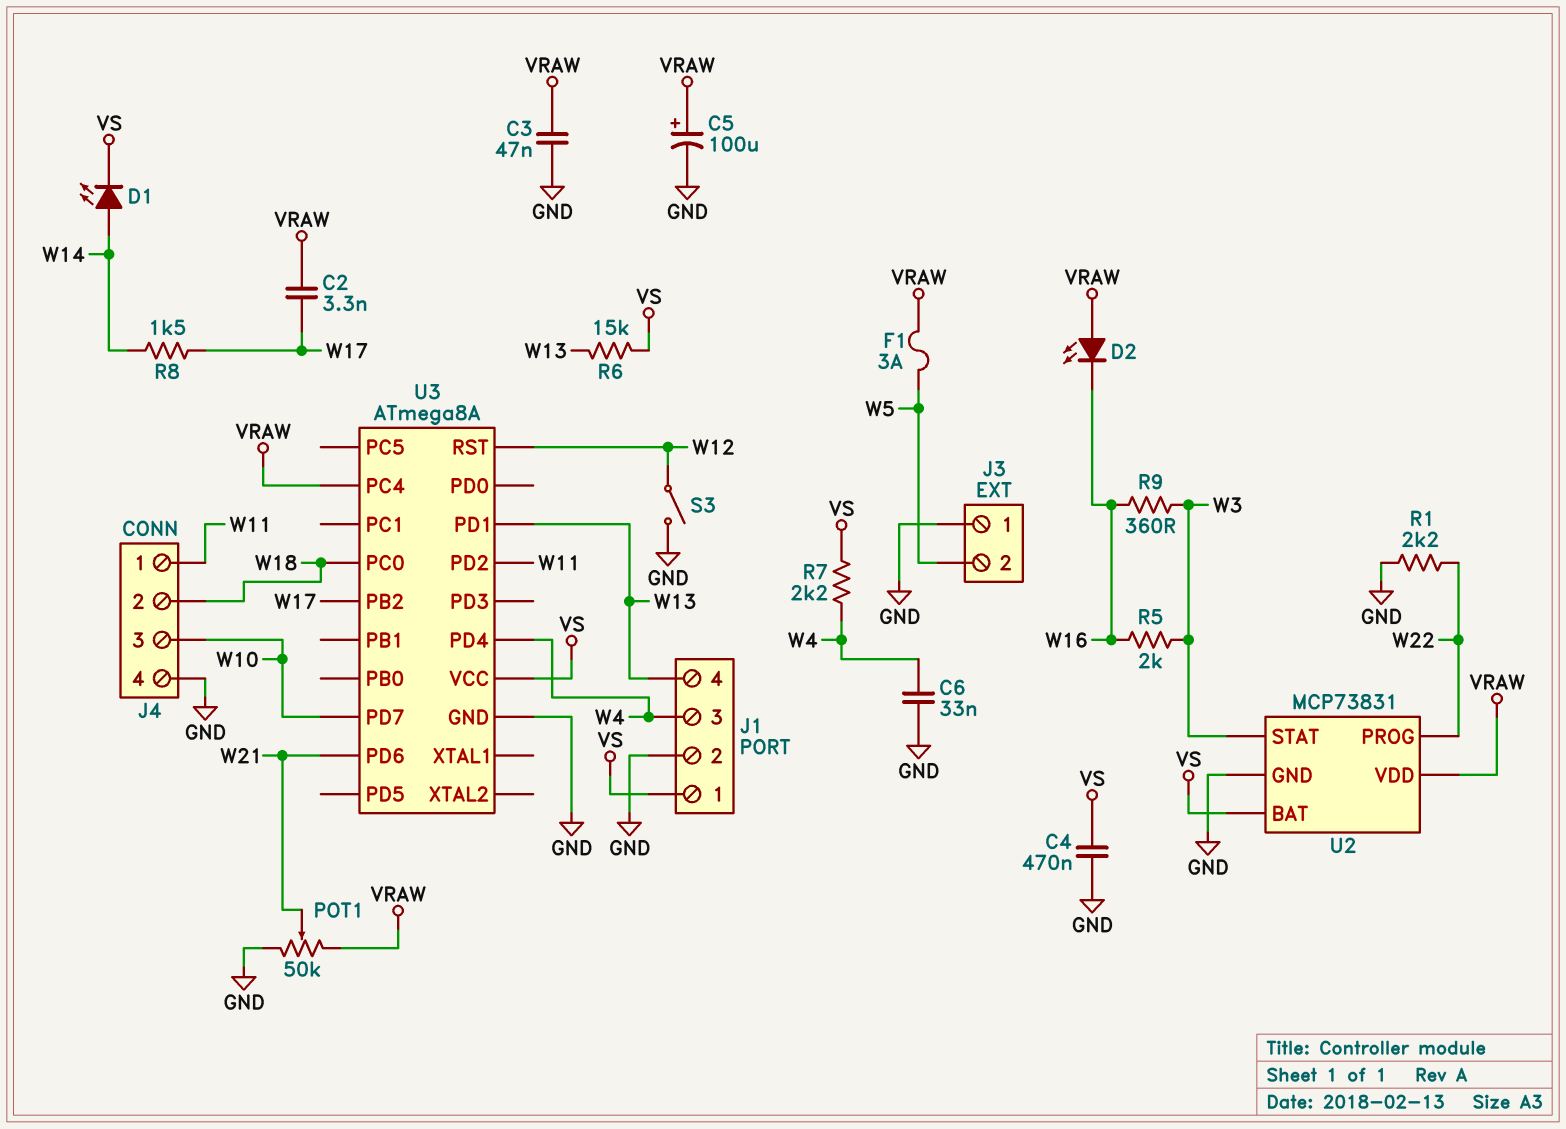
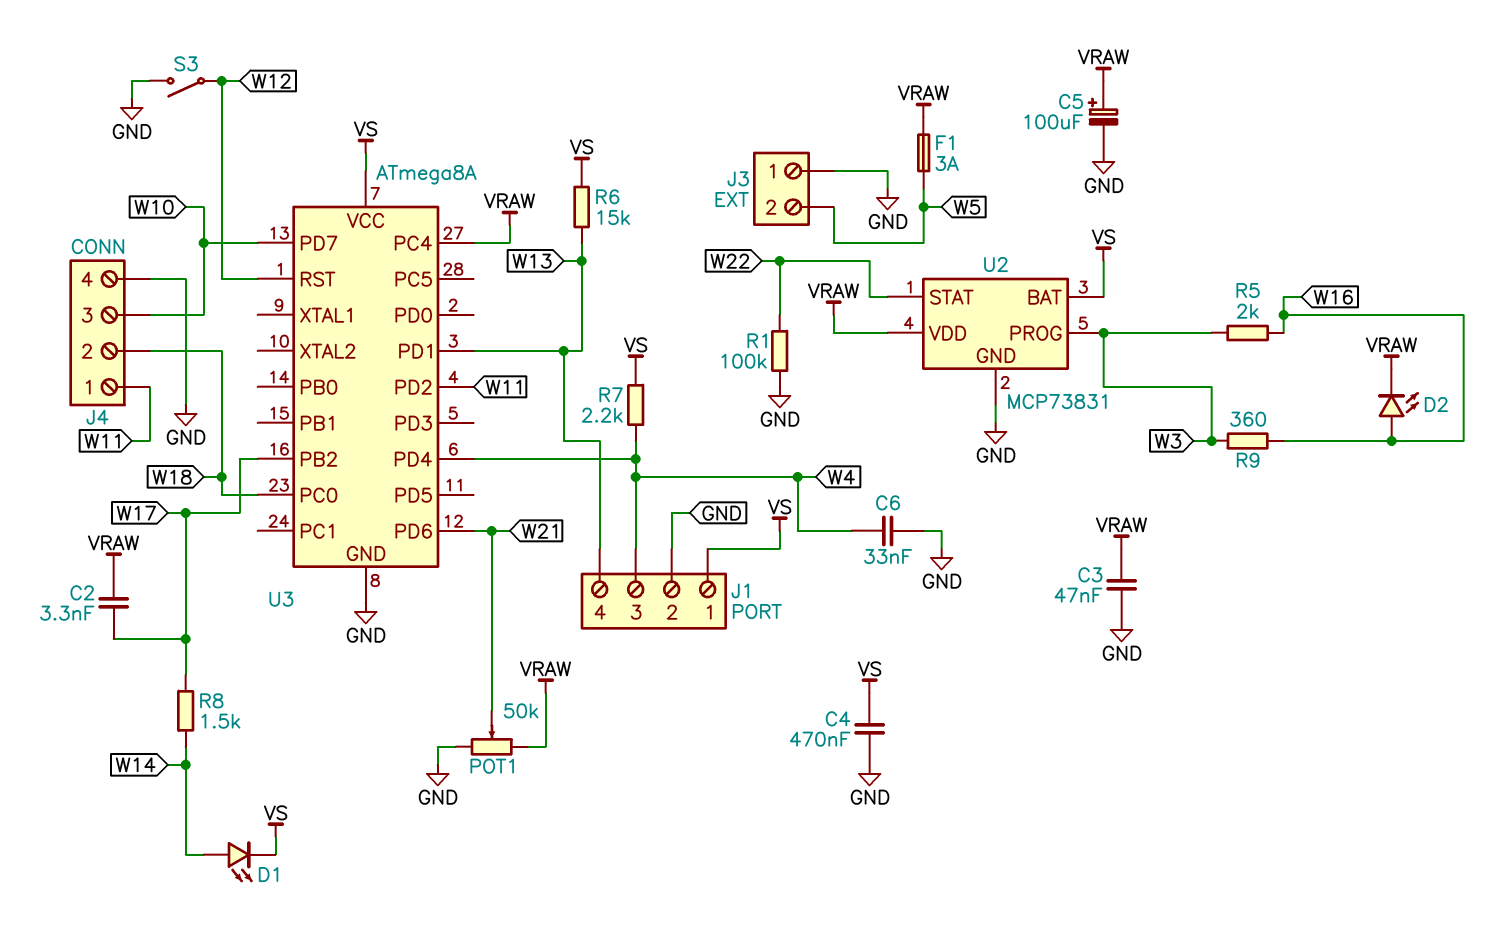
D2: LED (A VRAW, K W16) -> LED (A W16, K VRAW)
R1: 2.2k (GND, W22) -> 100k (GND, W22)
U2 pin PROG: W22 -> W3
U2 pin STAT: W3 -> W22

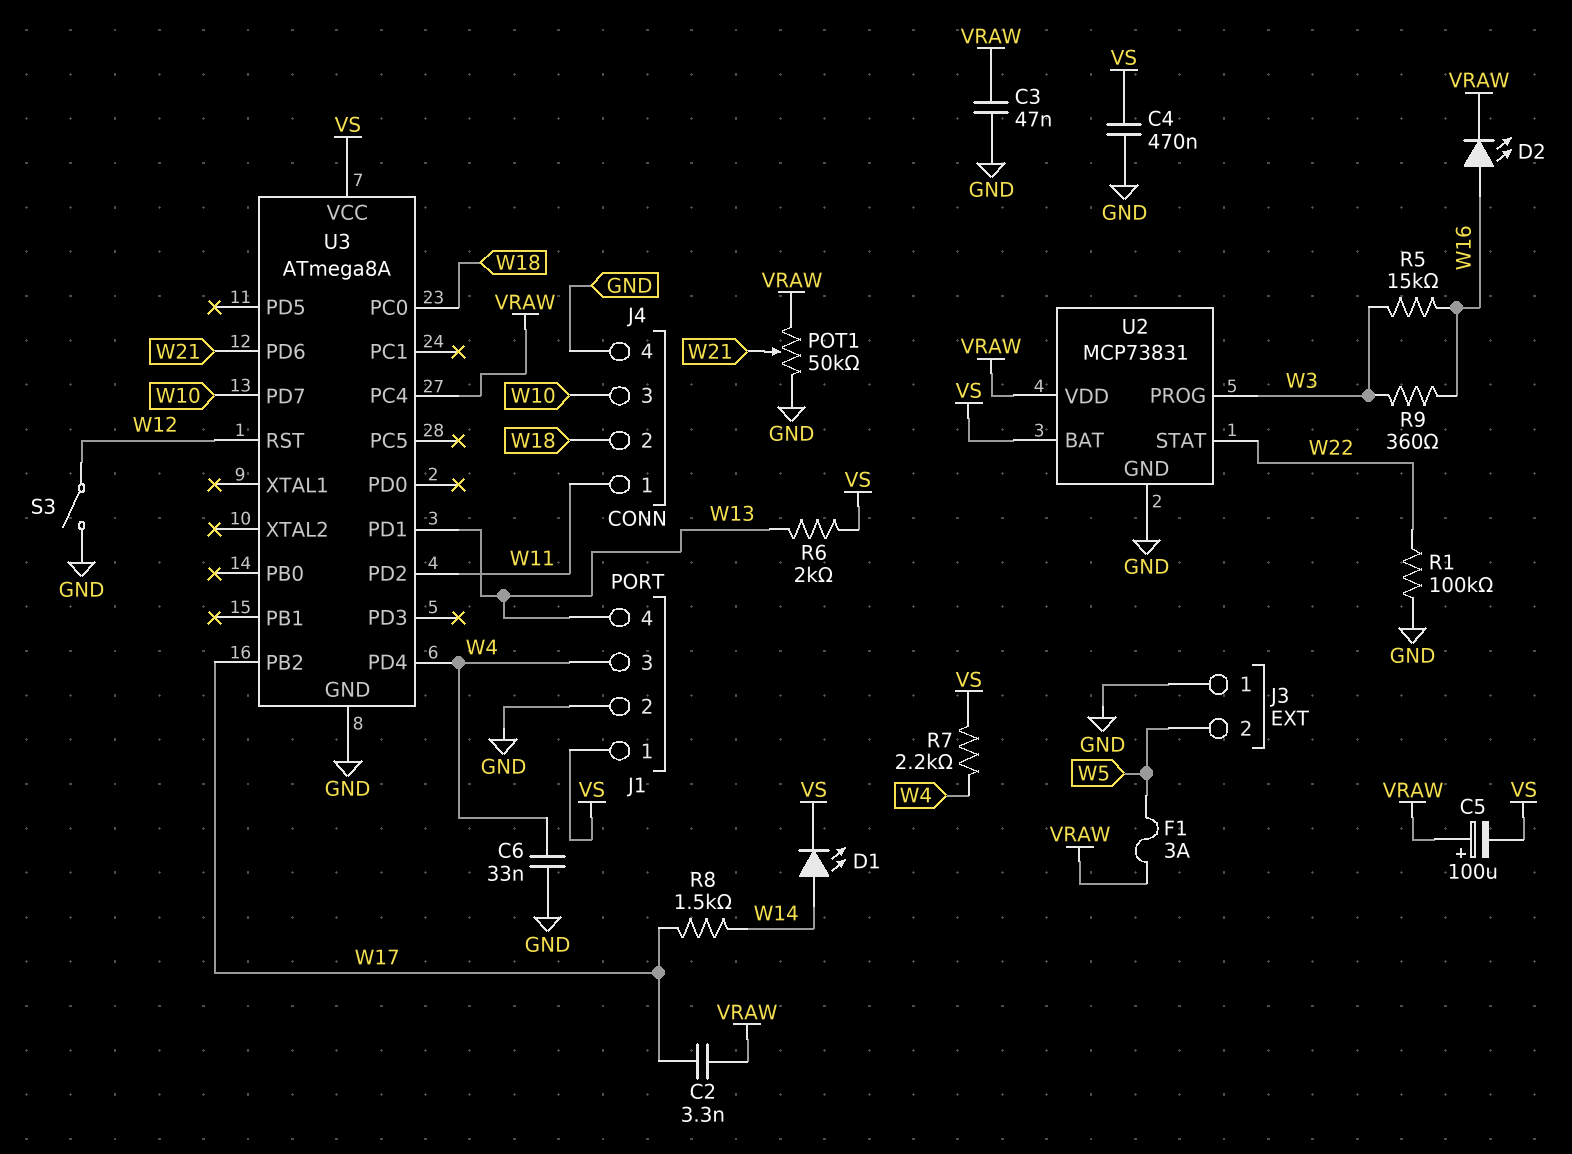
C5: 100uF (plus VRAW, minus GND) -> 100uF (plus VRAW, minus VS)
R5: 2k (W3, W16) -> 15k (W3, W16)
R6: 15k (VS, W13) -> 2k (VS, W13)

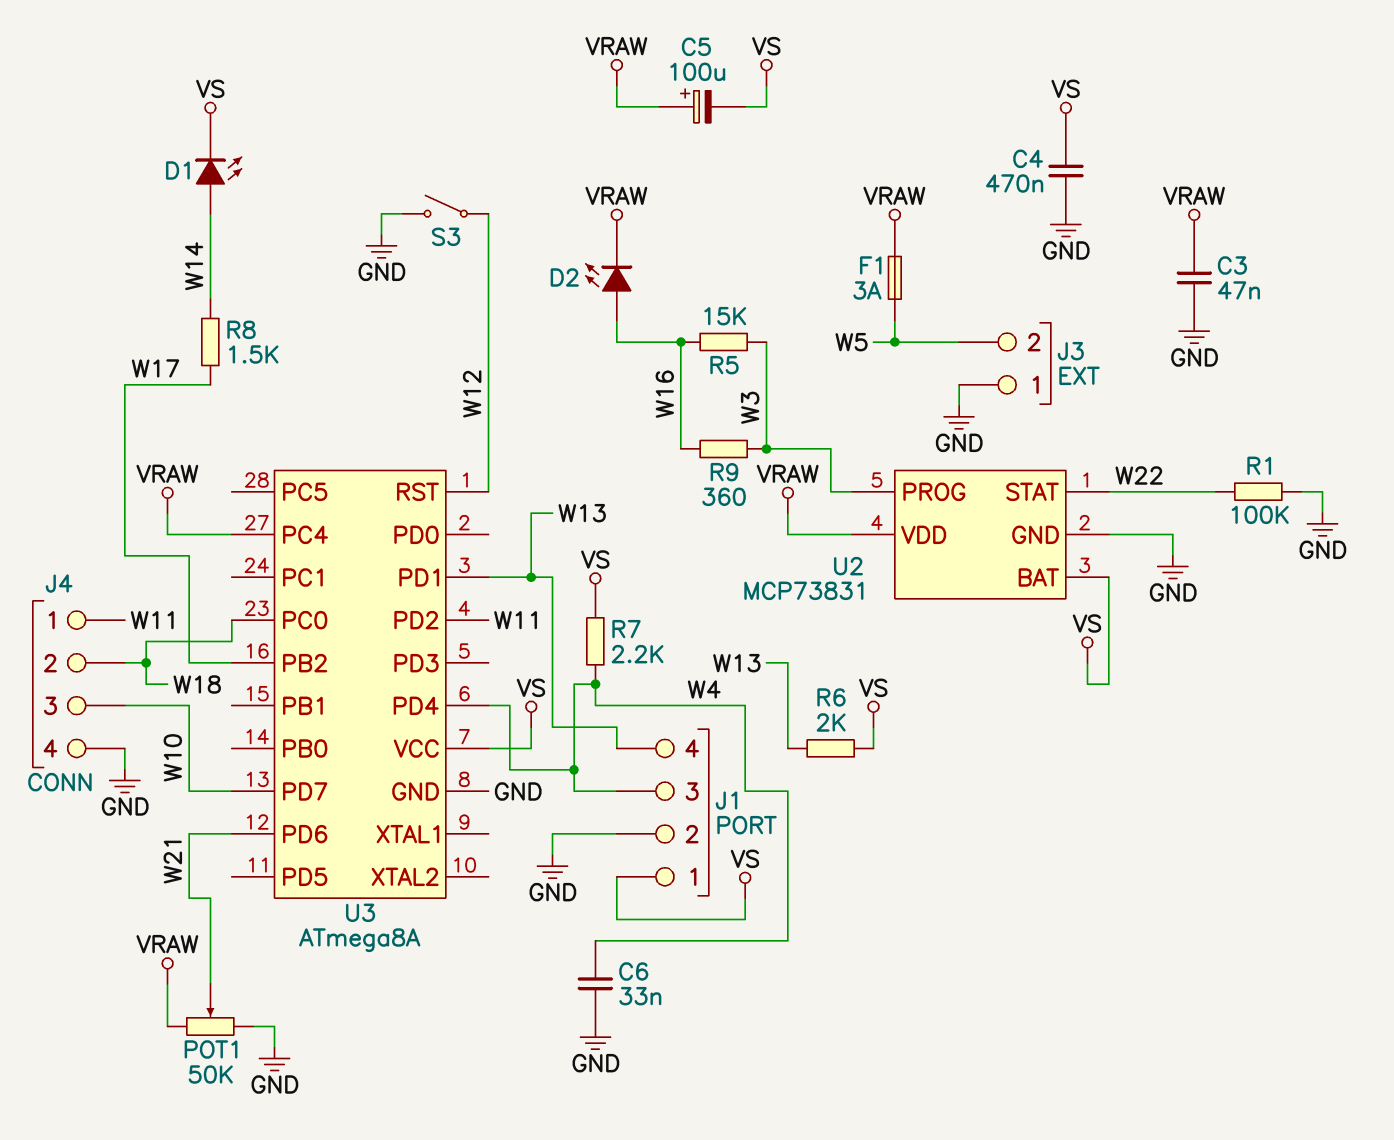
C2: 3.3nF (VRAW, W17) -> none

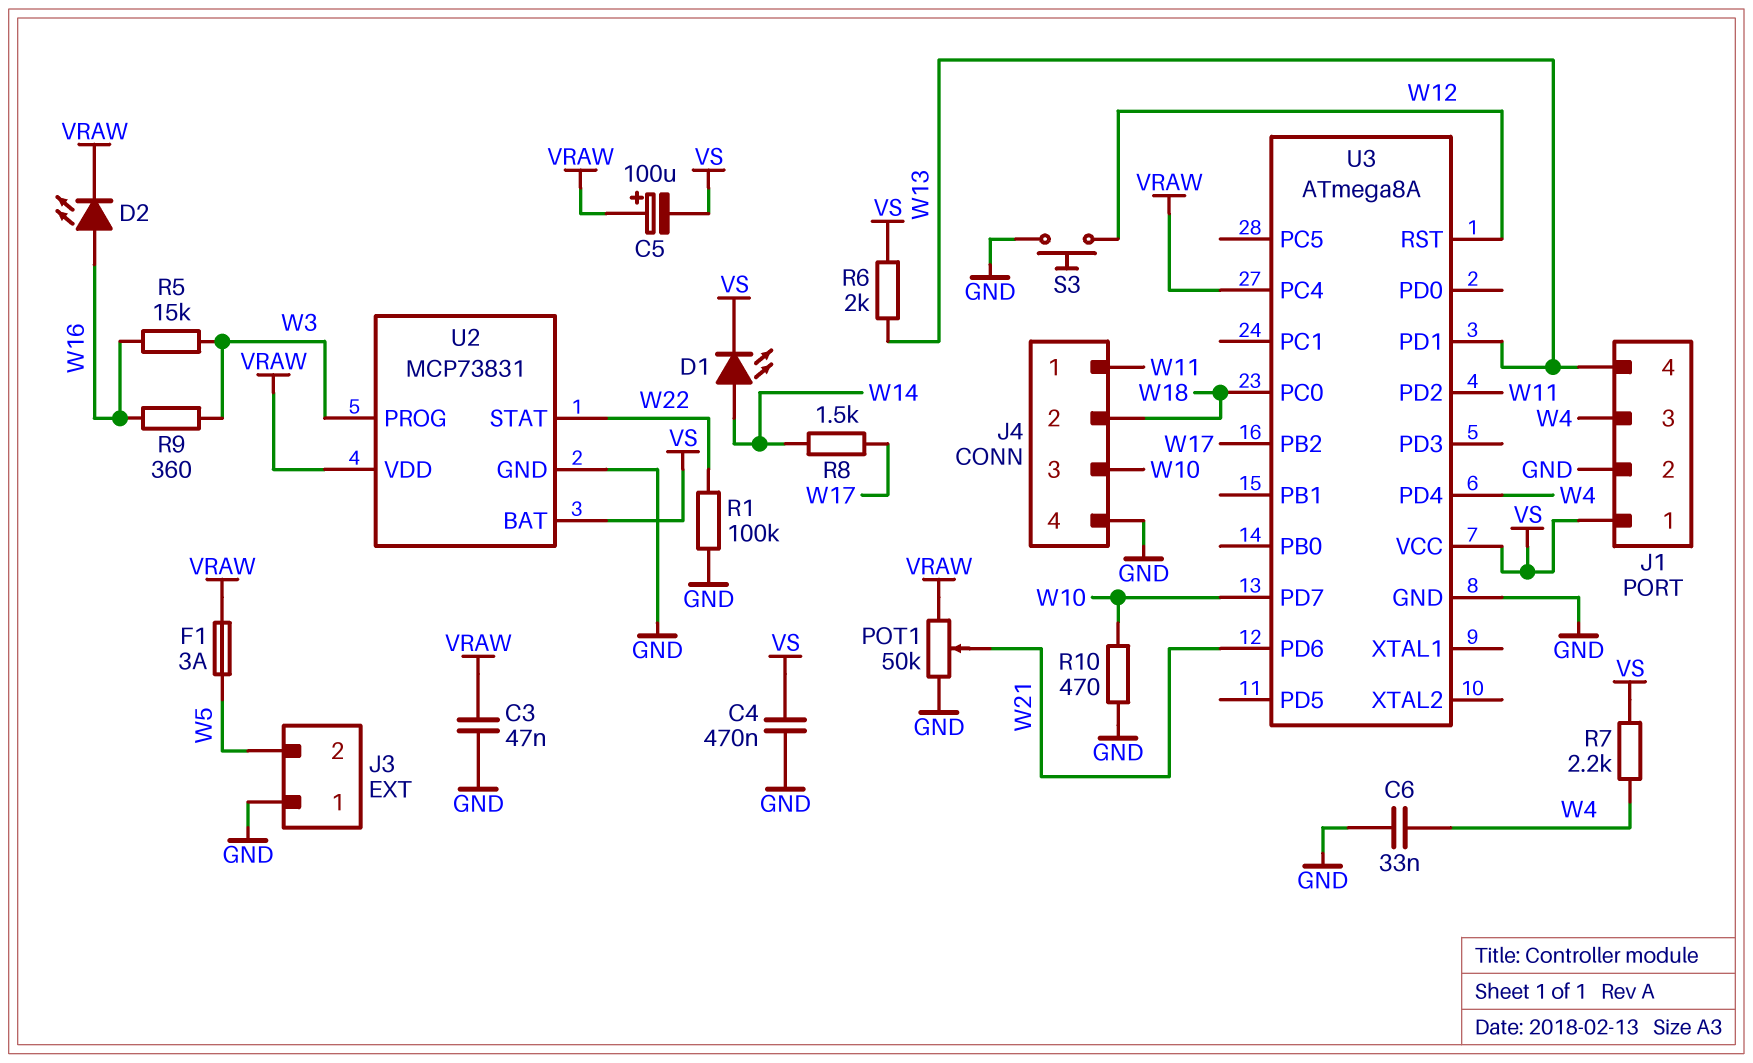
R10: none -> 470 (GND, W10)
S3: switch (GND, W12) -> button (GND, W12)

